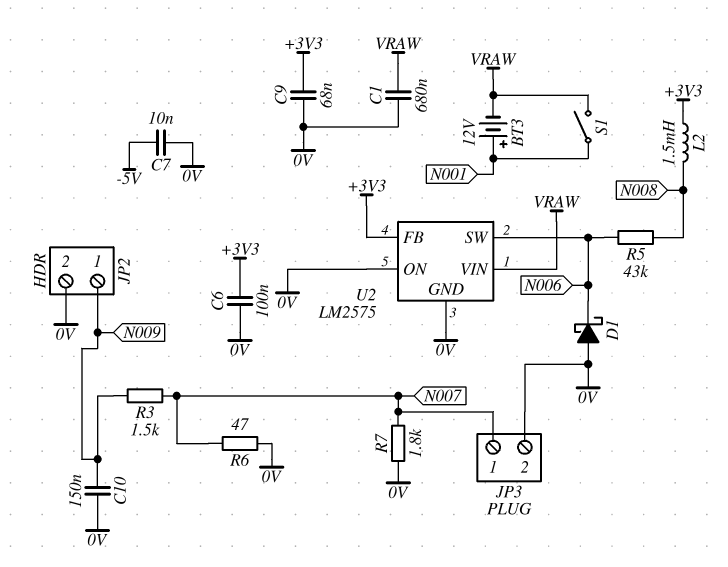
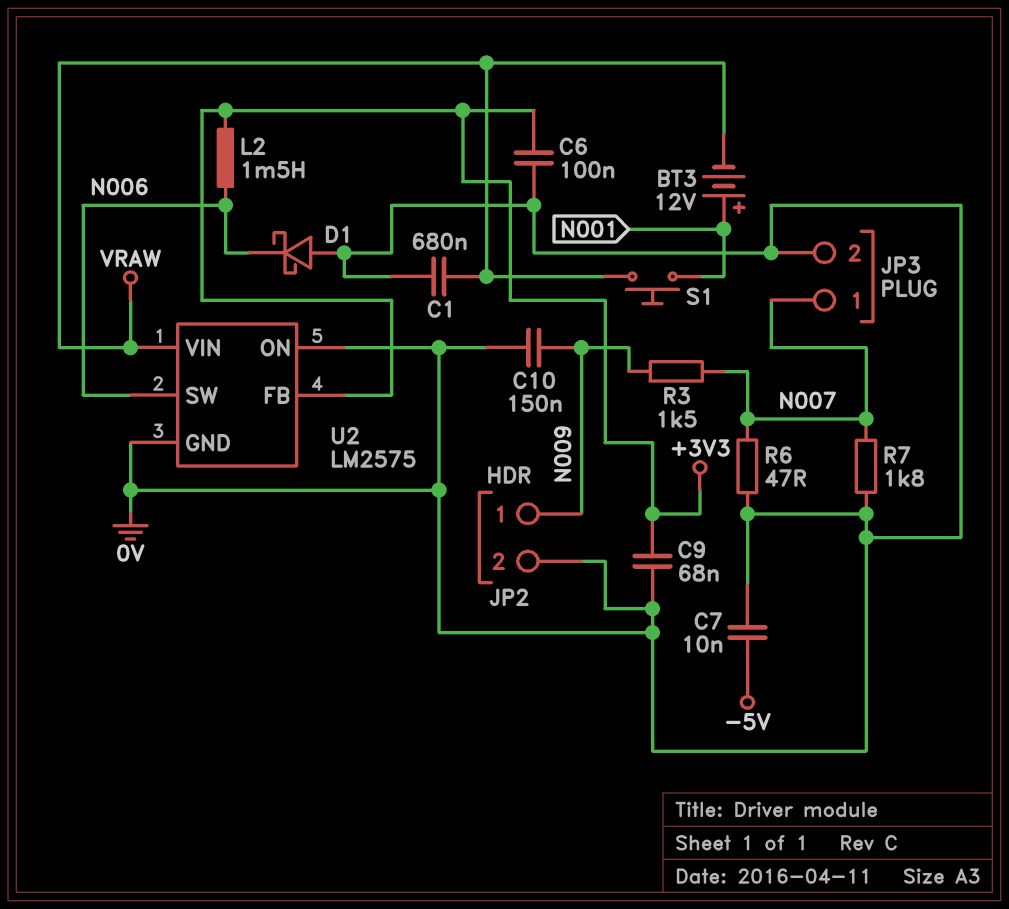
L2: 1.5mH (+3V3, N008) -> 1.5mH (+3V3, N006)
R5: 43k (N006, N008) -> none
S1: switch (N001, VRAW) -> button (N001, VRAW)

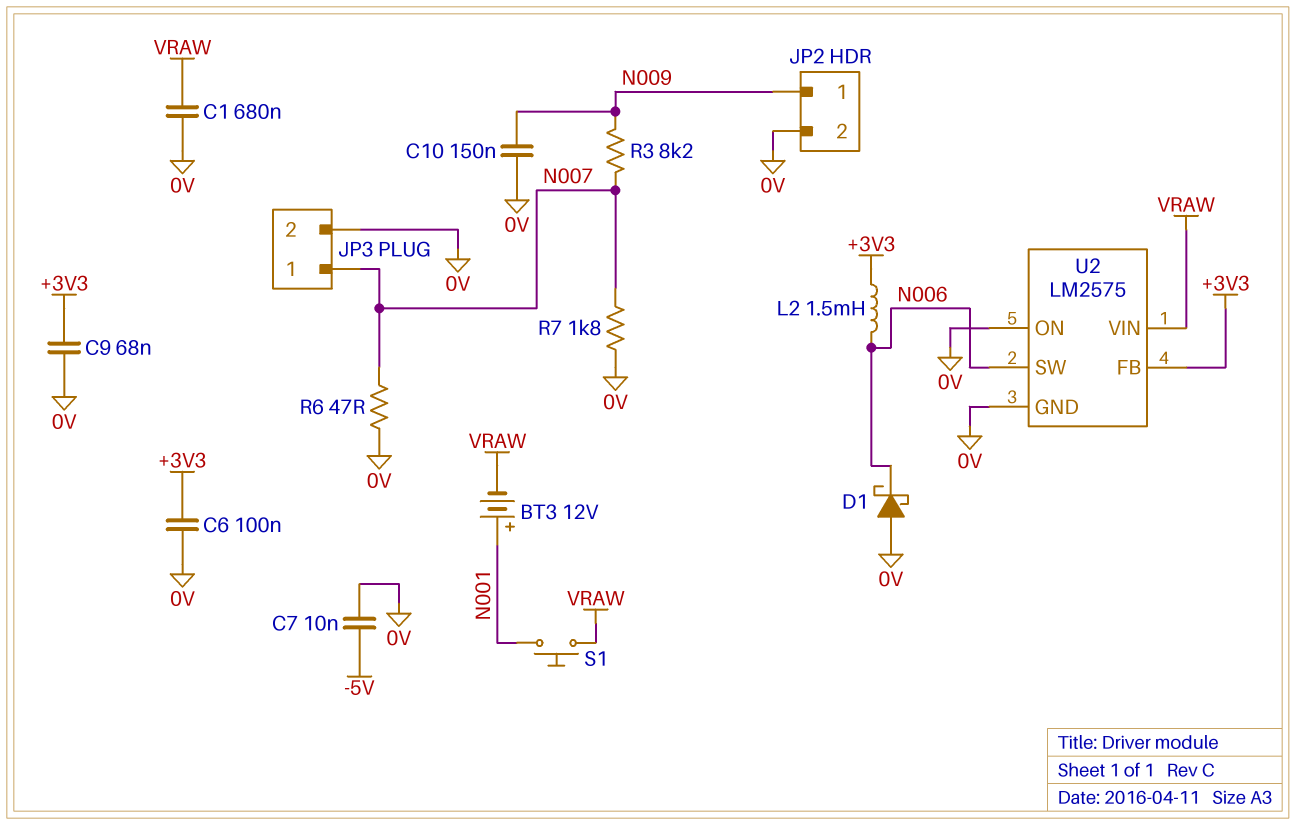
R3: 1.5k (N007, N009) -> 8.2k (N007, N009)

